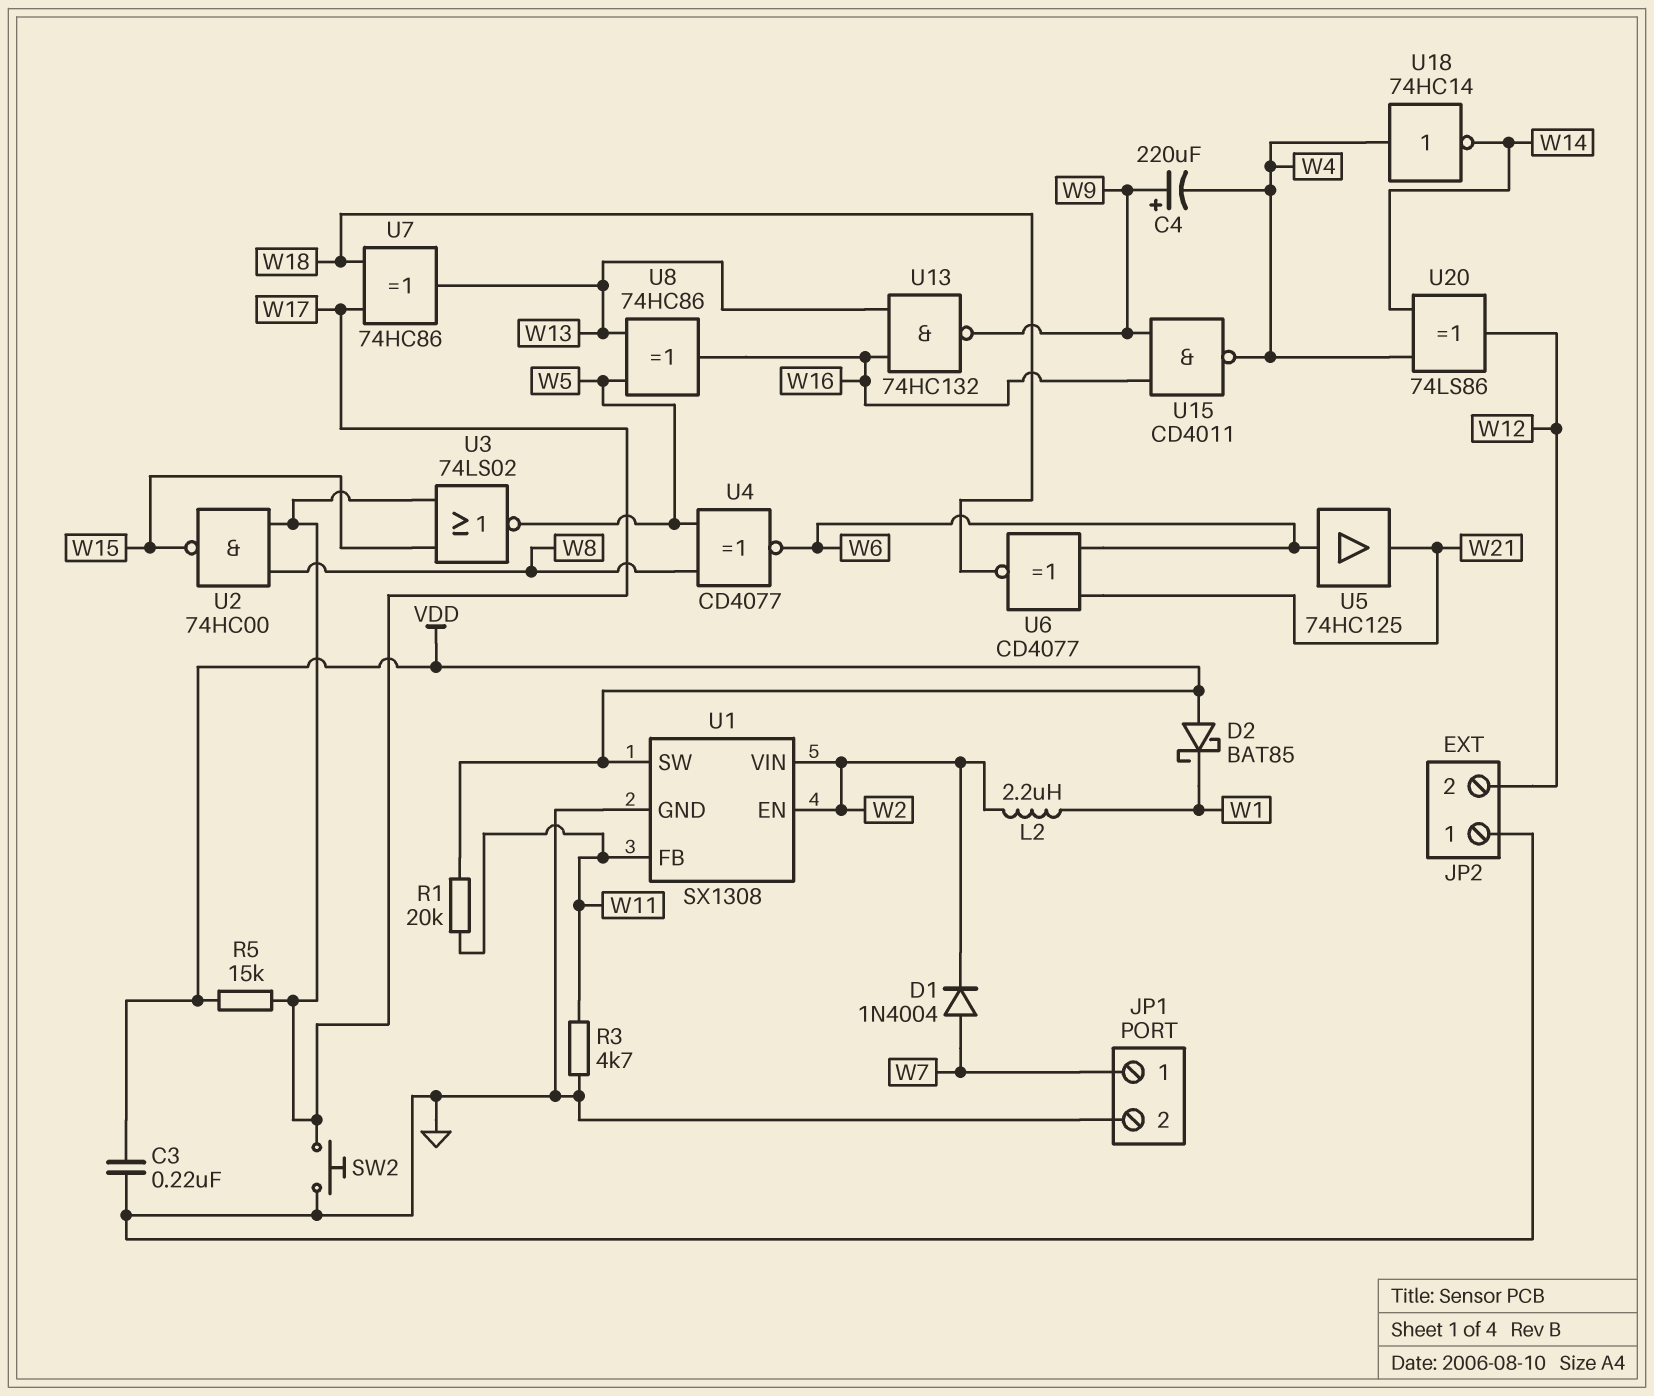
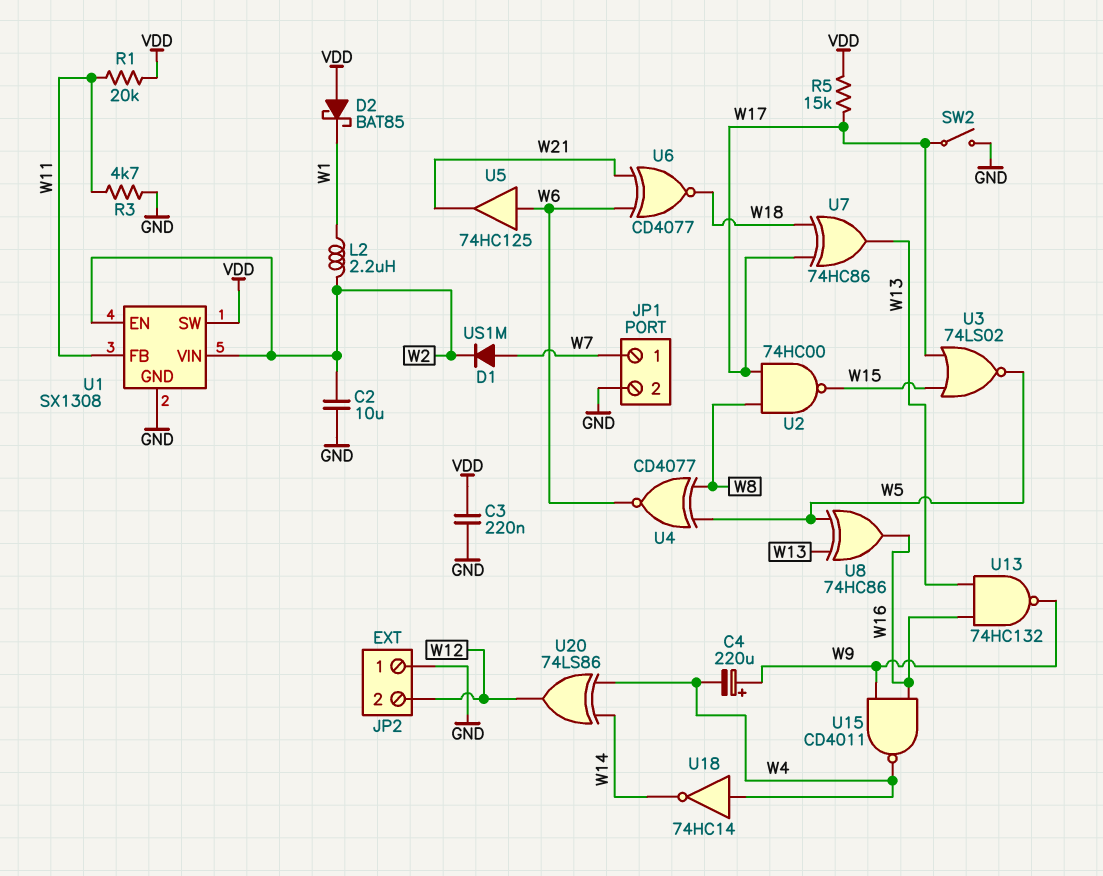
C2: none -> 10uF (GND, W2)
D1: diode 1N4004 (A W7, K W2) -> diode US1M (A W7, K W2)
SW2: button (GND, W17) -> switch (GND, W17)

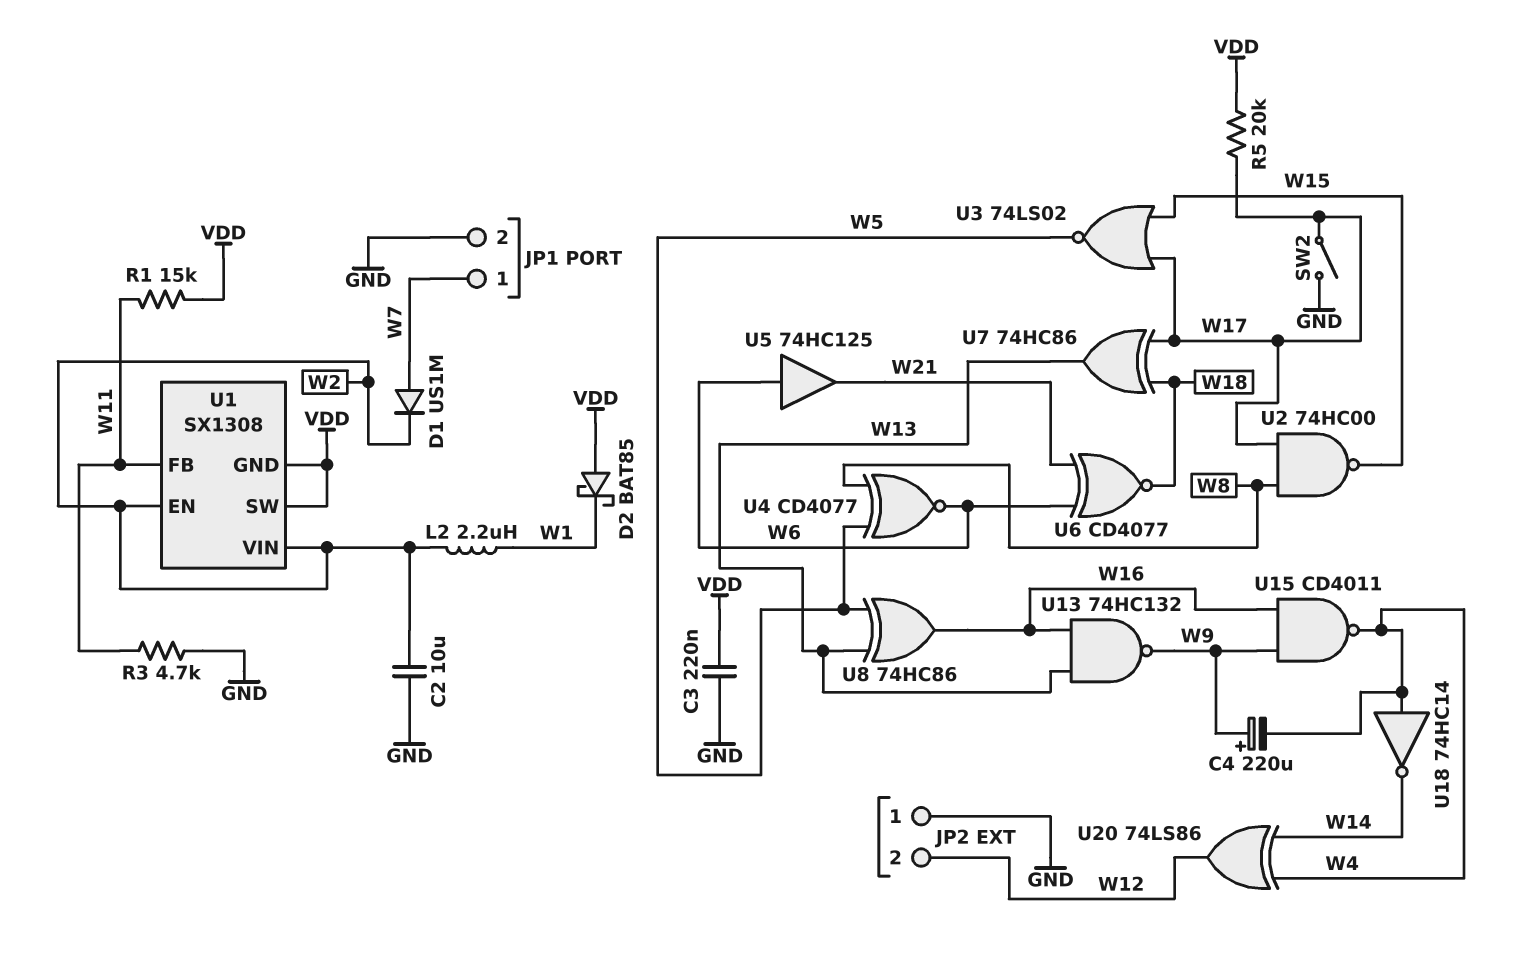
R1: 20k (VDD, W11) -> 15k (VDD, W11)
R5: 15k (VDD, W17) -> 20k (VDD, W17)
U1 pin GND: GND -> VDD

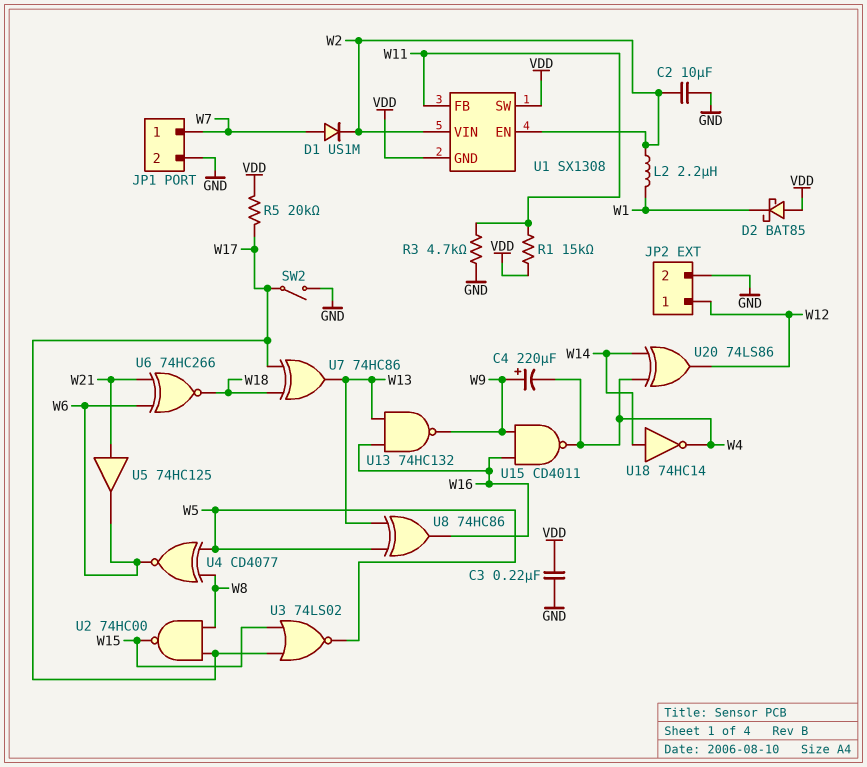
JP2 pin 1: GND -> W12
JP2 pin 2: W12 -> GND
U5: buffer 74HC125 (in W6, out W21) -> buffer 74HC125 (in W21, out W6)
U6: XNOR CD4077 (in W6, in W21, out W18) -> XNOR 74HC266 (in W6, in W21, out W18)
U18: NOT 74HC14 (in W4, out W14) -> NOT 74HC14 (in W14, out W4)

